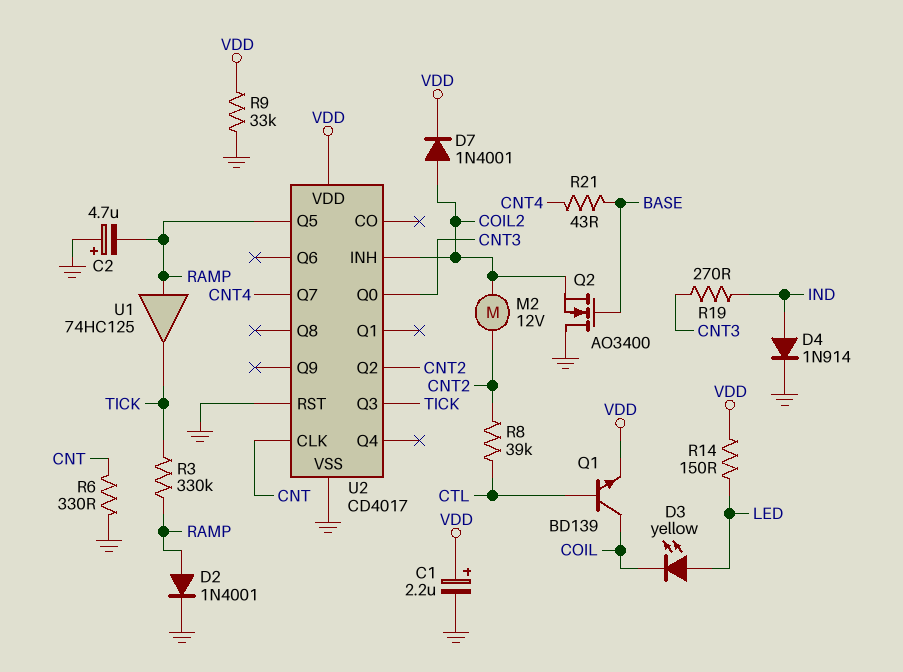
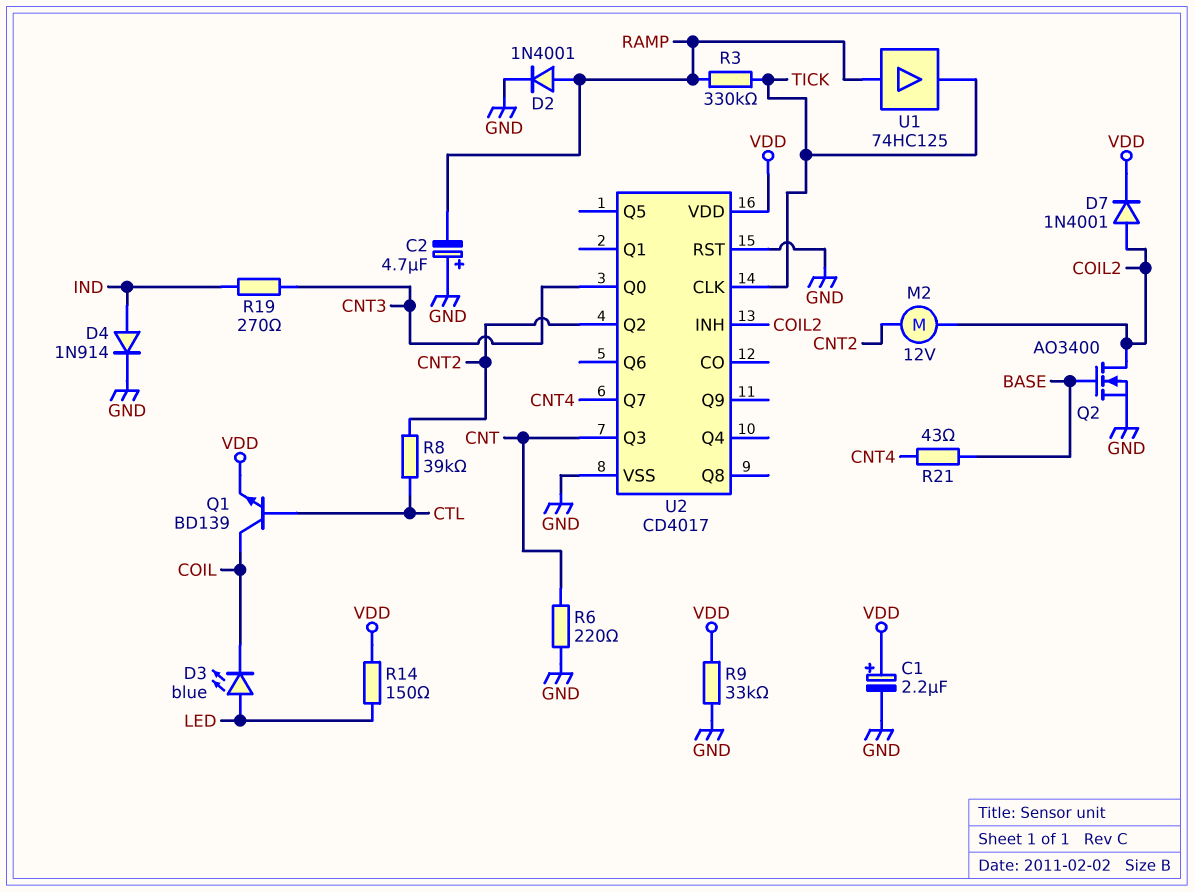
D3: LED yellow (A LED, K COIL) -> LED blue (A LED, K COIL)
Q2: NMOS AO3400 (G BASE, D GND, S COIL2) -> NMOS AO3400 (G BASE, D COIL2, S GND)
R6: 330 (CNT, GND) -> 220 (CNT, GND)
U2 pin CLK: CNT -> TICK
U2 pin Q3: TICK -> CNT
U2 pin Q5: RAMP -> none

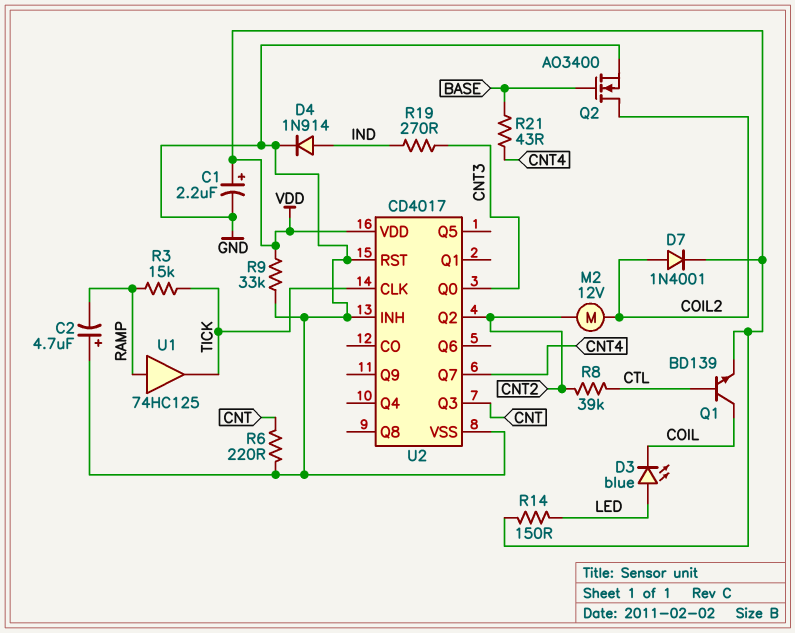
D2: diode 1N4001 (A RAMP, K GND) -> none
R3: 330k (RAMP, TICK) -> 15k (RAMP, TICK)
U2 pin INH: COIL2 -> GND

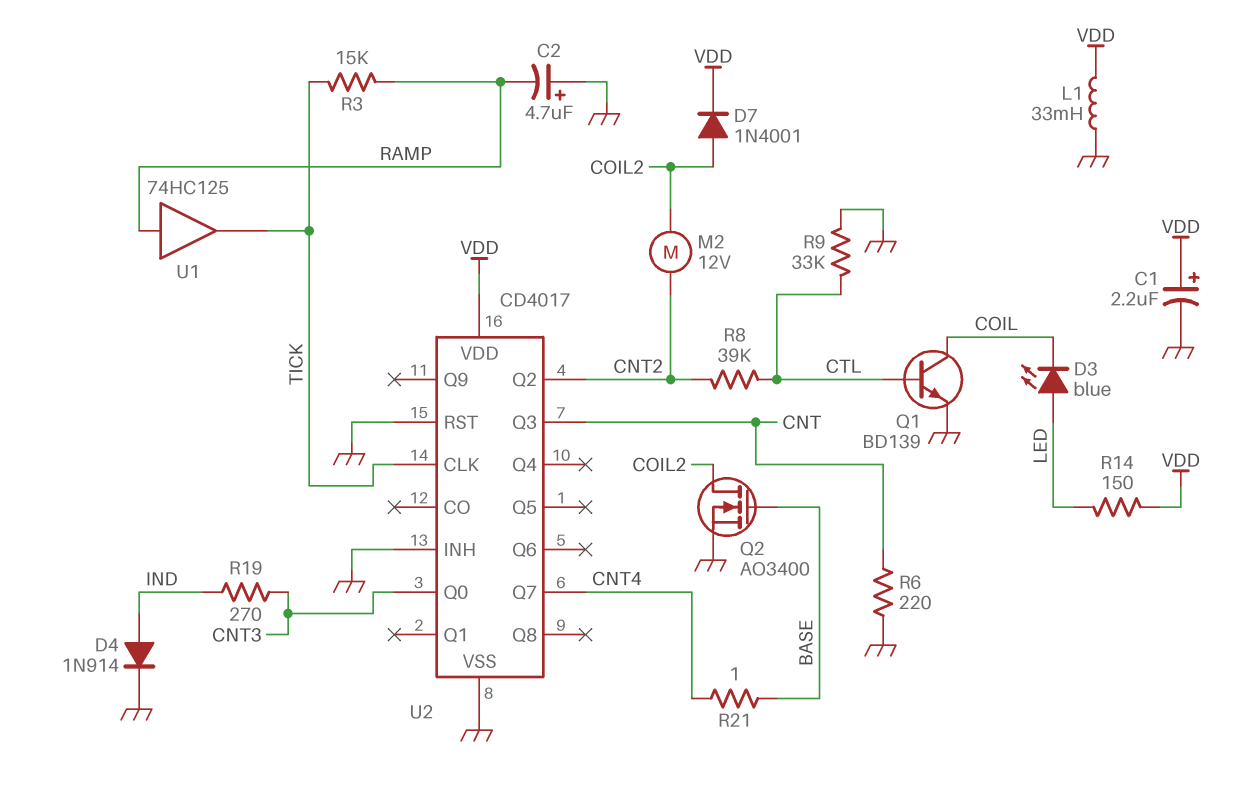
L1: none -> 33mH (GND, VDD)
Q1: NPN BD139 (B CTL, C COIL, E VDD) -> NPN BD139 (B CTL, C COIL, E GND)
R9: 33k (GND, VDD) -> 33k (CTL, GND)
R21: 43 (BASE, CNT4) -> 1 (BASE, CNT4)

